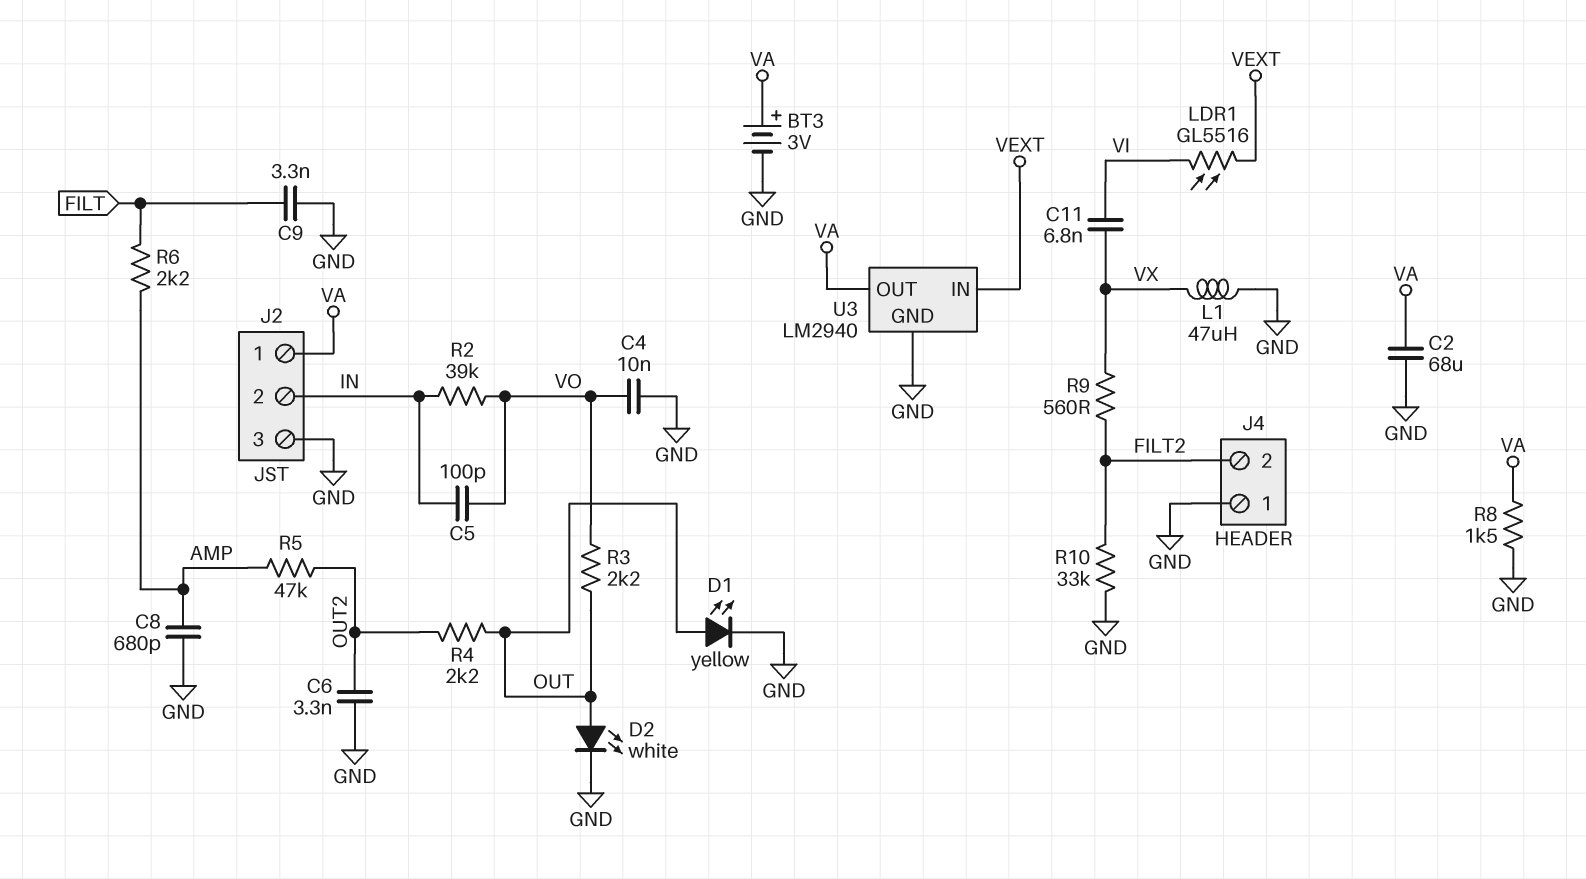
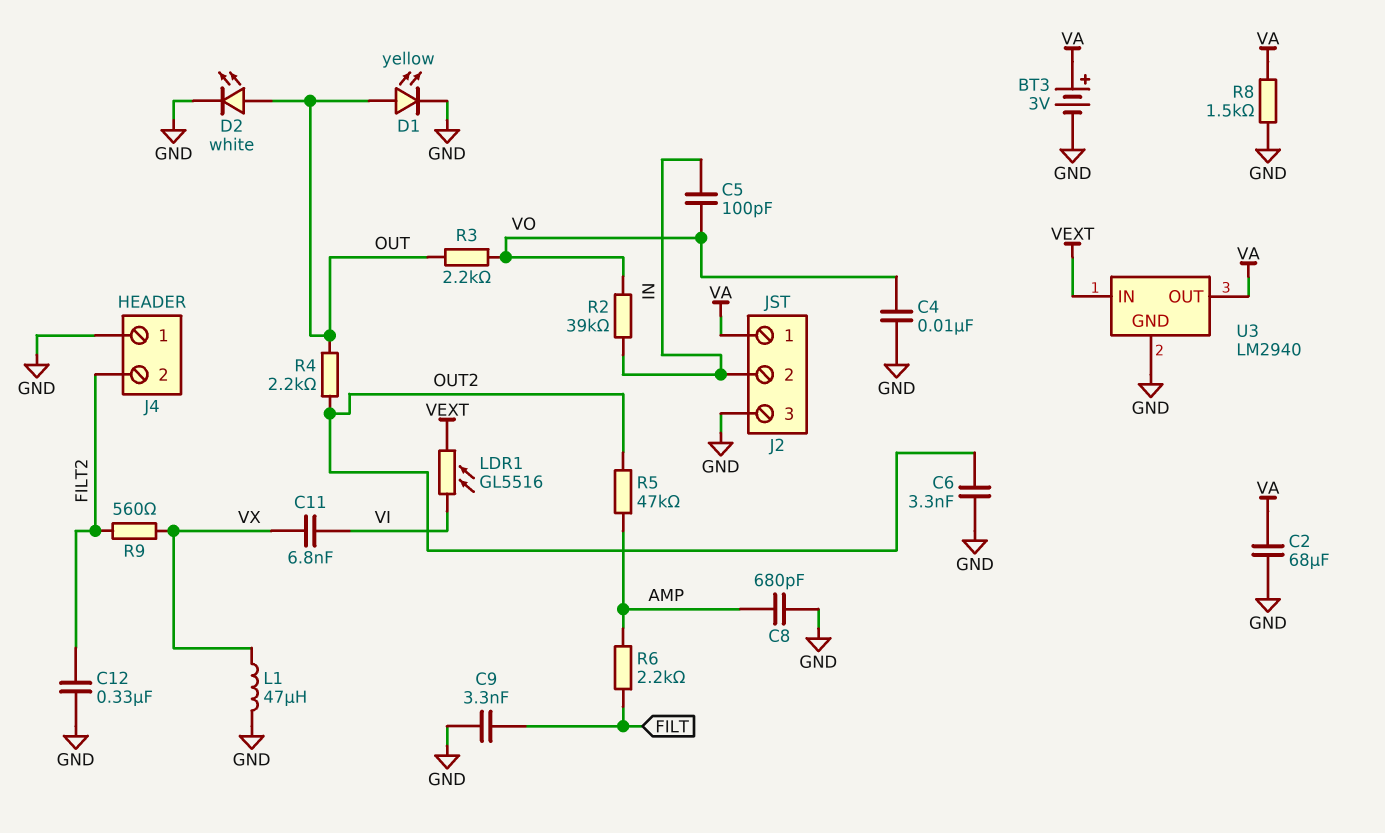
C12: none -> 330nF (FILT2, GND)
R10: 33k (FILT2, GND) -> none

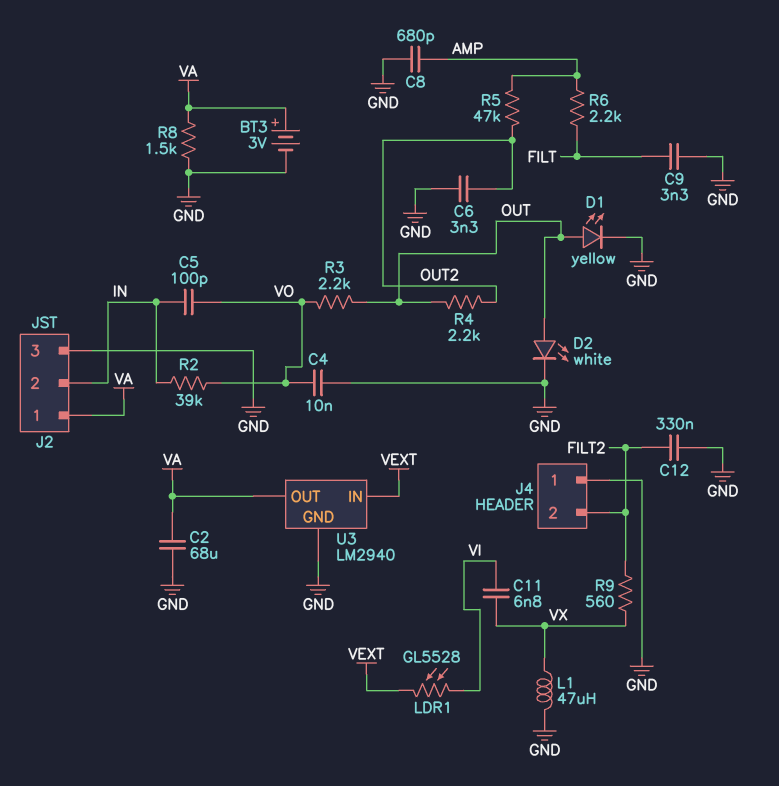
LDR1: GL5516 (VEXT, VI) -> GL5528 (VEXT, VI)

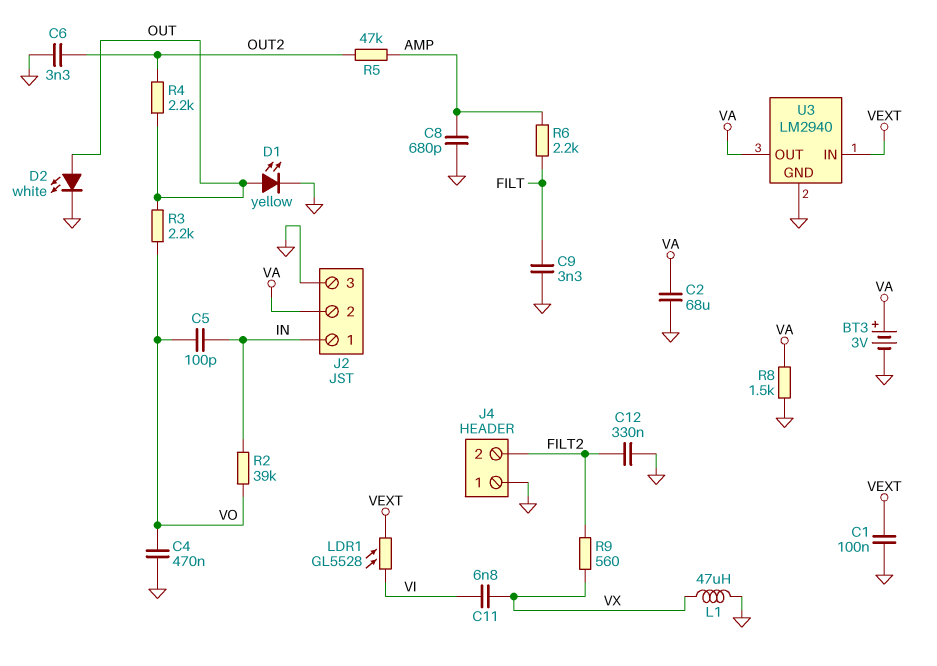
C1: none -> 100nF (GND, VEXT)
C4: 10nF (GND, VO) -> 470nF (GND, VO)
J2 pin 1: VA -> IN
J2 pin 2: IN -> VA

